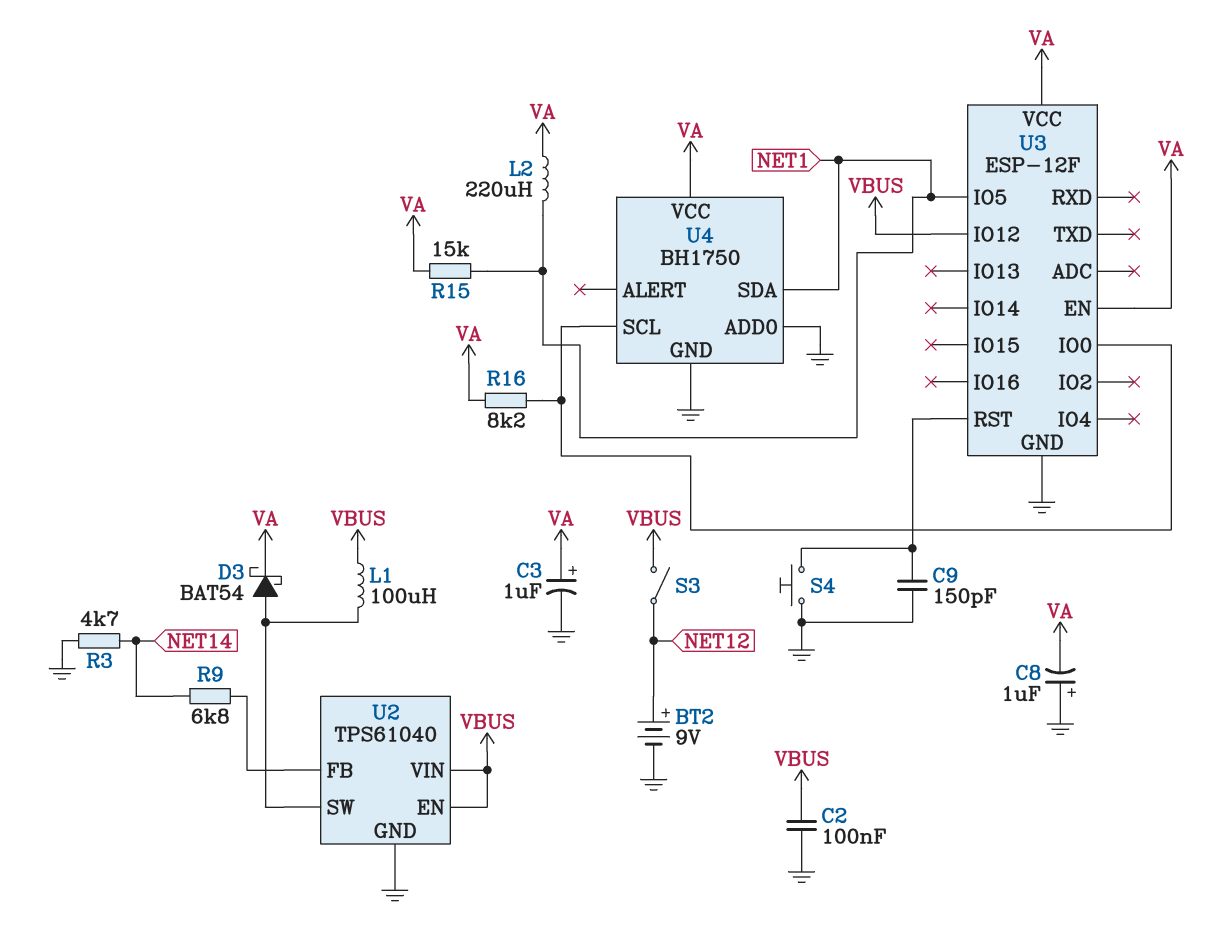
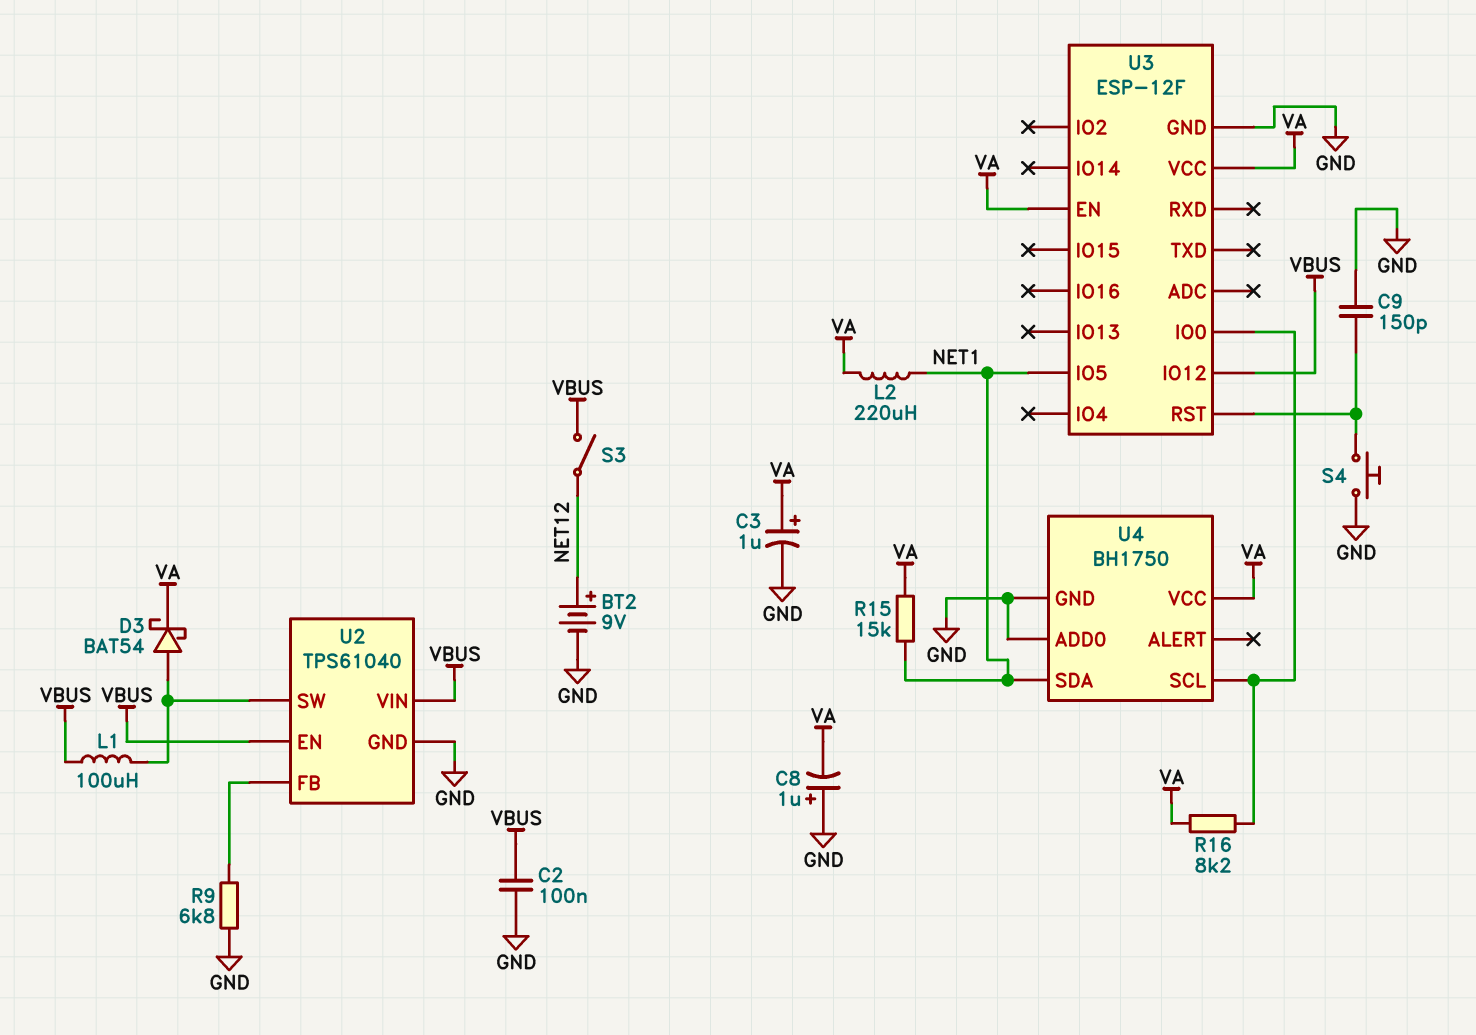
R3: 4.7k (GND, NET14) -> none
R9: 6.8k (NET14, U2/FB) -> 6.8k (GND, U2/FB)

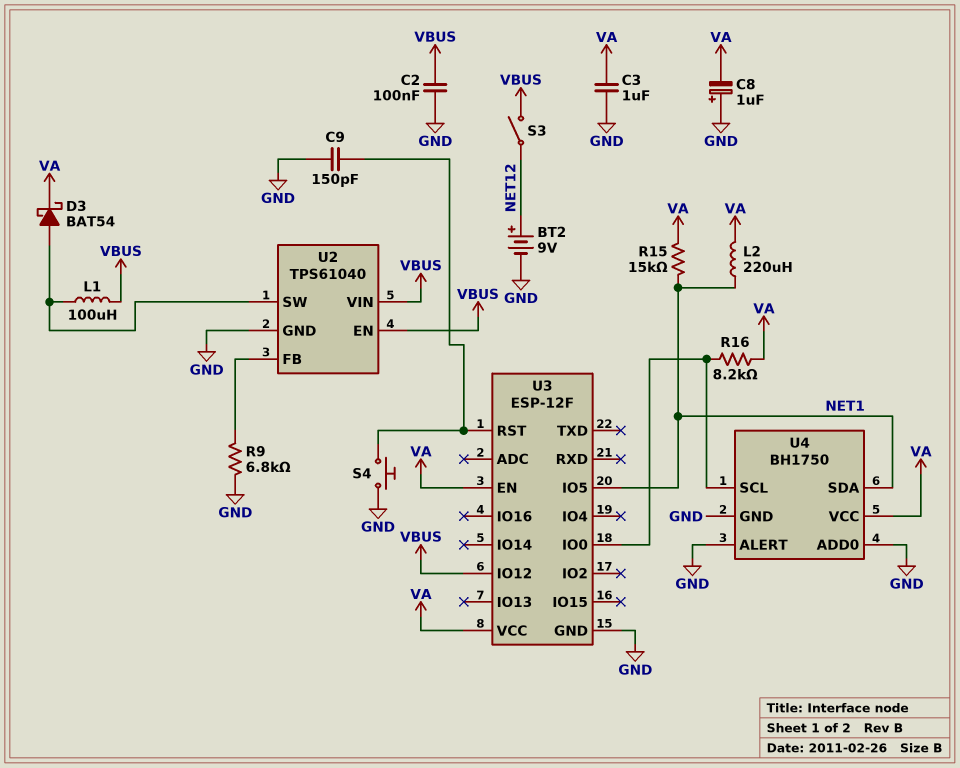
C3: 1uF (plus VA, minus GND) -> 1uF (GND, VA)
U4 pin ALERT: none -> GND

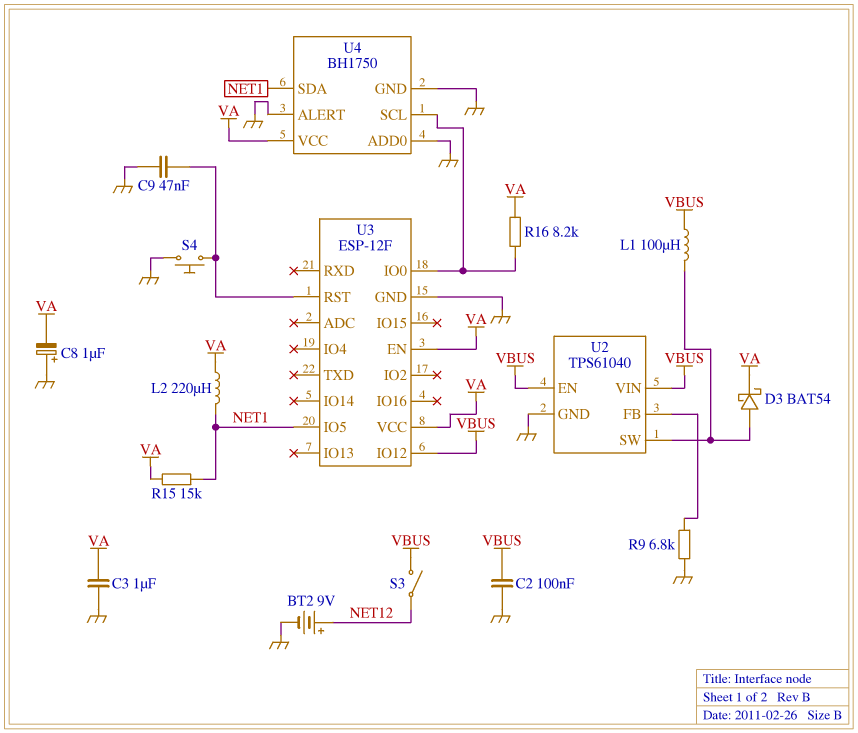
C9: 150pF (GND, U3/RST) -> 47nF (GND, U3/RST)

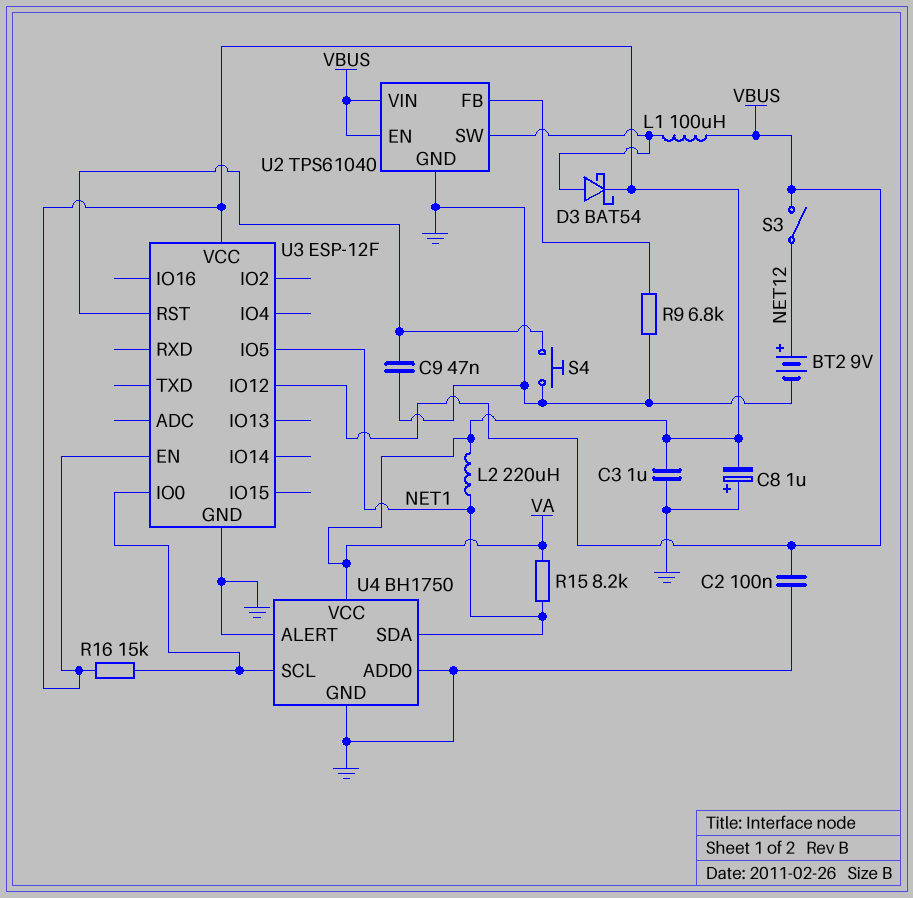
R15: 15k (NET1, VA) -> 8.2k (NET1, VA)
R16: 8.2k (U3/IO0, VA) -> 15k (U3/IO0, VA)

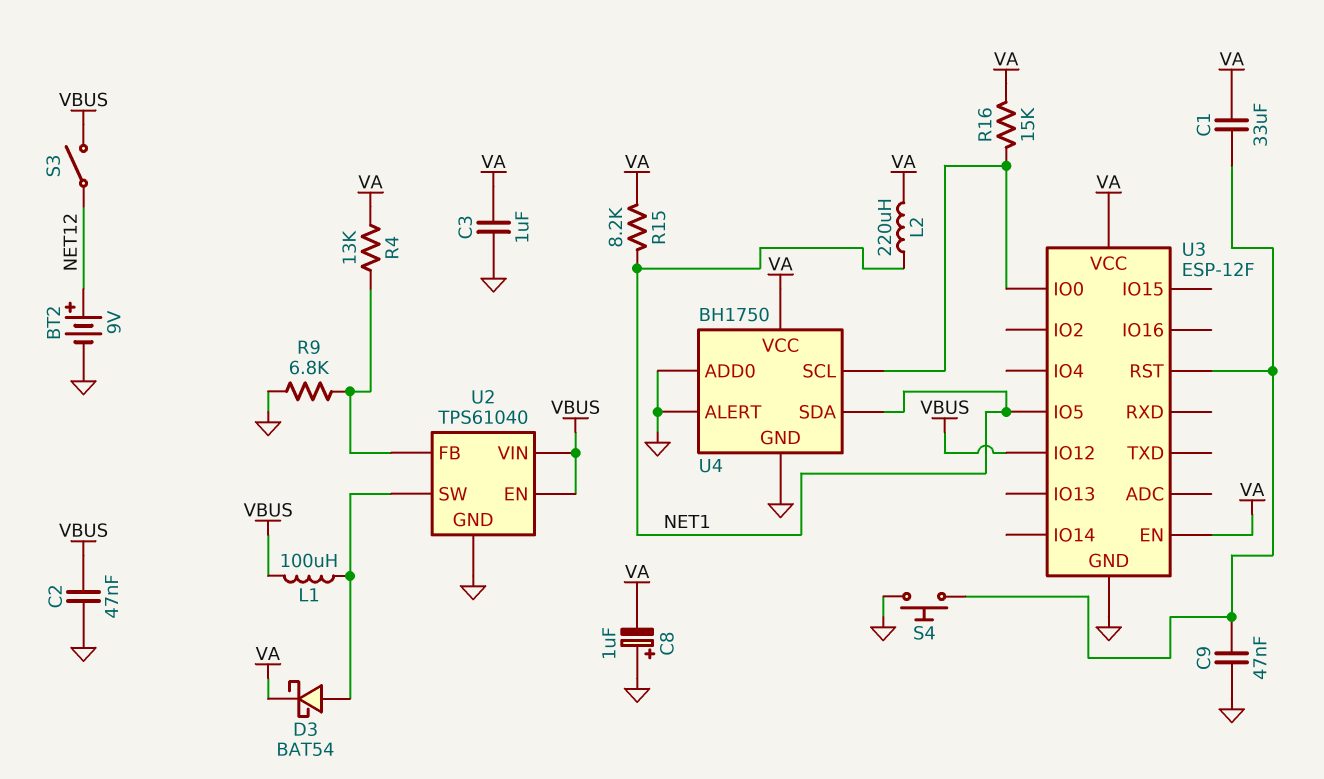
C1: none -> 33uF (U3/RST, VA)
C2: 100nF (GND, VBUS) -> 47nF (GND, VBUS)
R4: none -> 13k (U2/FB, VA)

